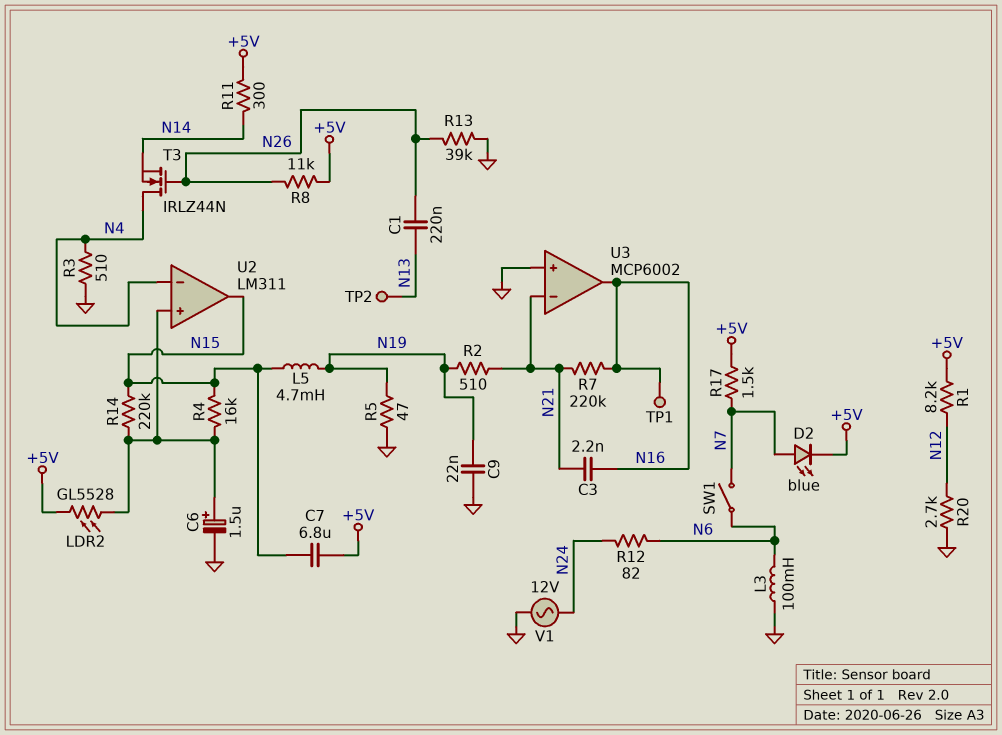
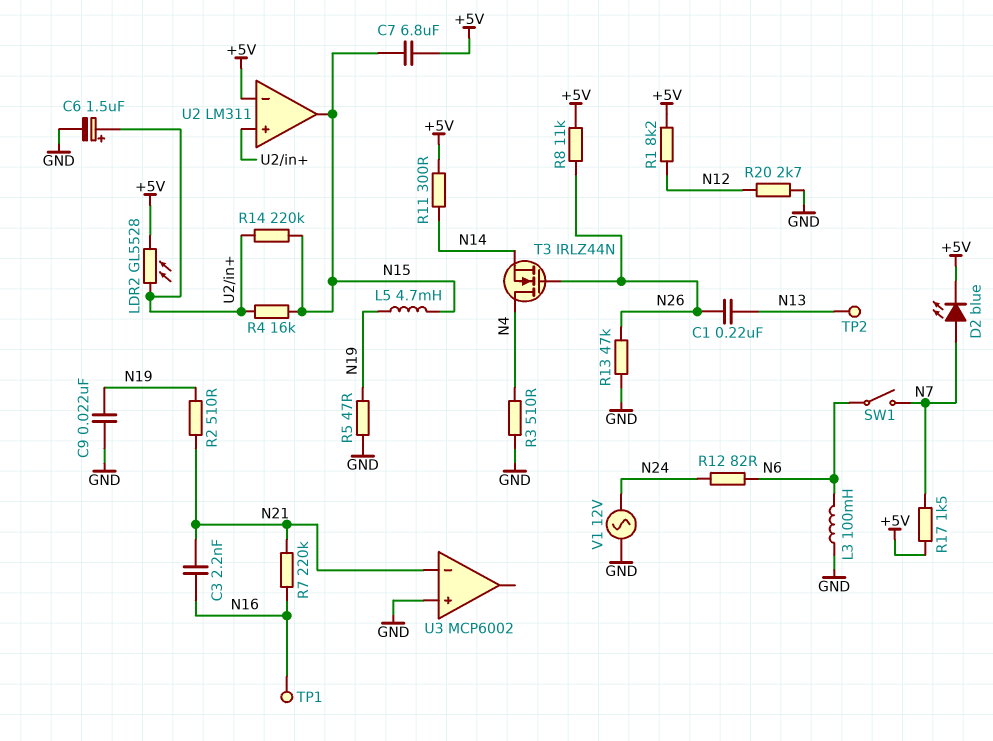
R13: 39k (GND, N26) -> 47k (GND, N26)
U2 pin in-: N4 -> +5V
U3 pin out: N16 -> none

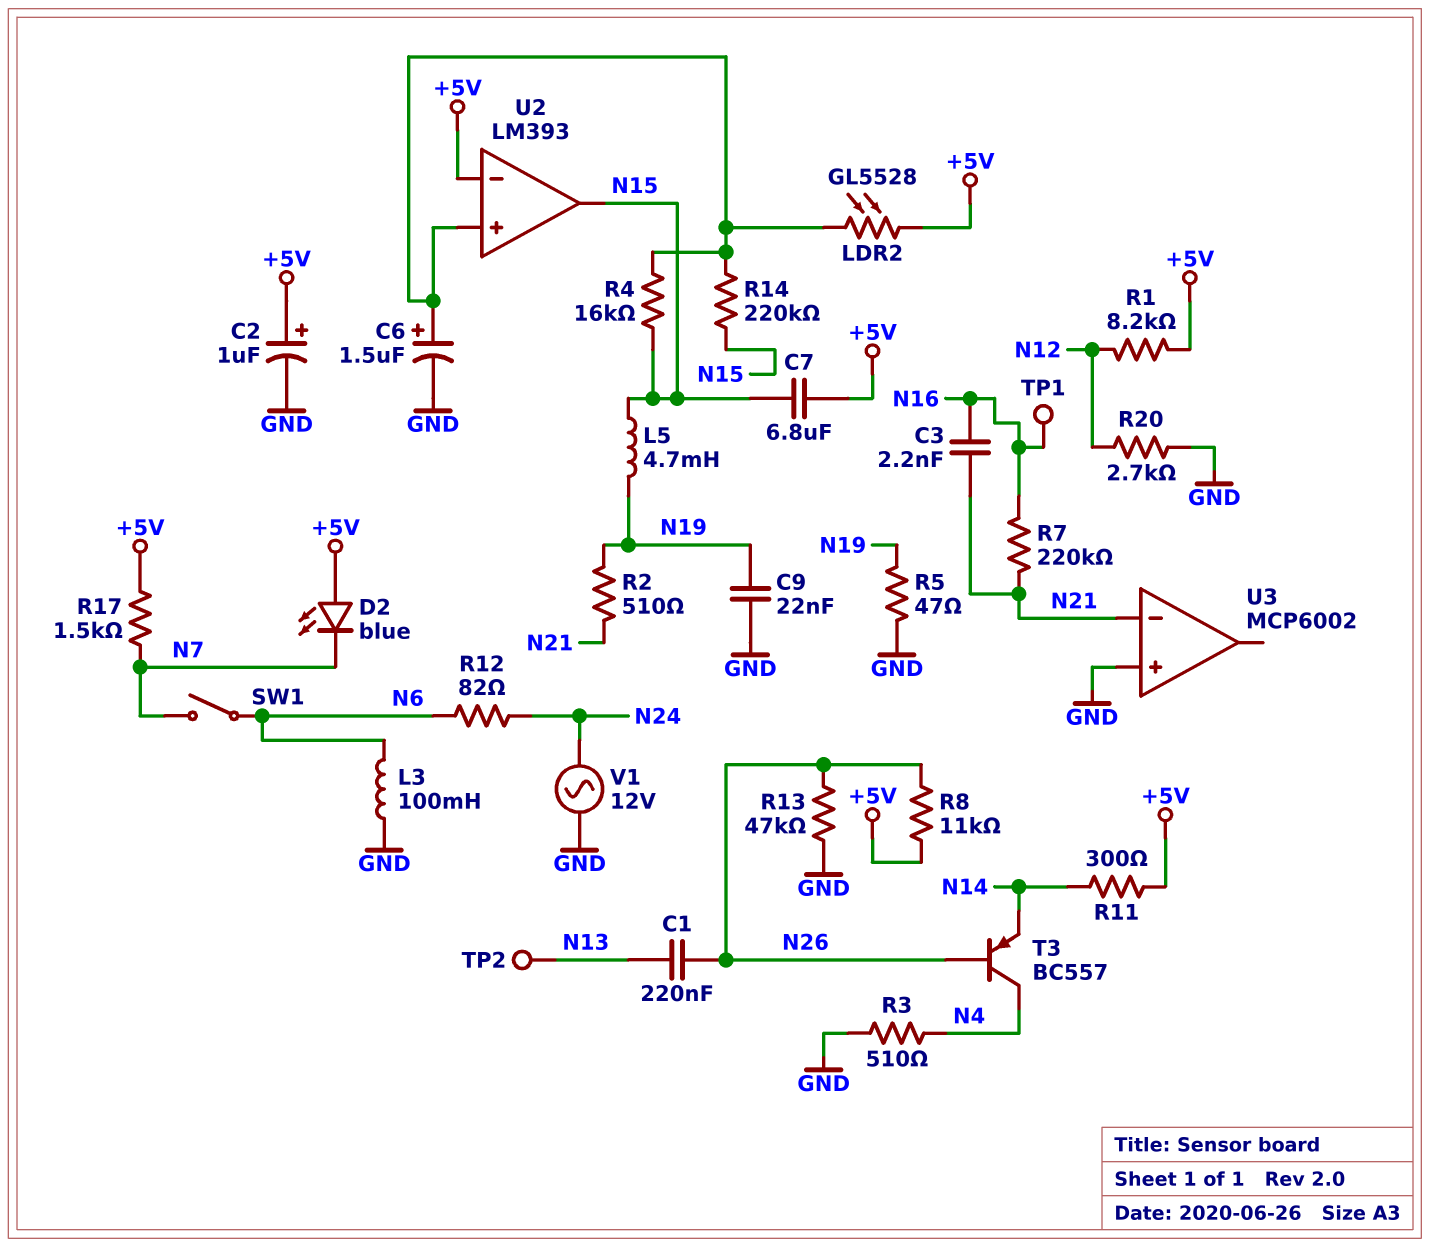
C2: none -> 1uF (plus +5V, minus GND)
D2: LED blue (A N7, K +5V) -> LED blue (A +5V, K N7)
T3: NMOS IRLZ44N (G N26, D N4, S N14) -> PNP BC557 (B N26, C N4, E N14)
U2: LM311 -> LM393

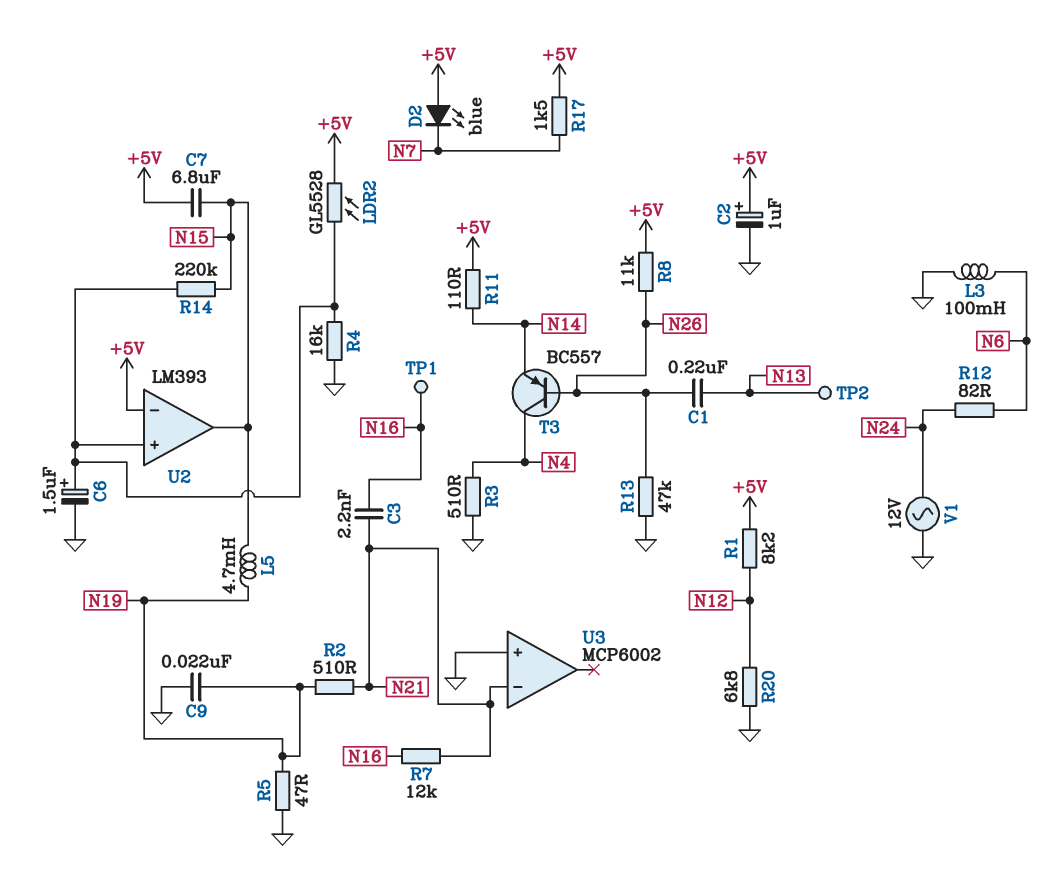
R4: 16k (N15, U2/in+) -> 16k (GND, U2/in+)
R7: 220k (N16, N21) -> 12k (N16, N21)
R11: 300 (+5V, N14) -> 110 (+5V, N14)
R20: 2.7k (GND, N12) -> 6.8k (GND, N12)
SW1: switch (N6, N7) -> none

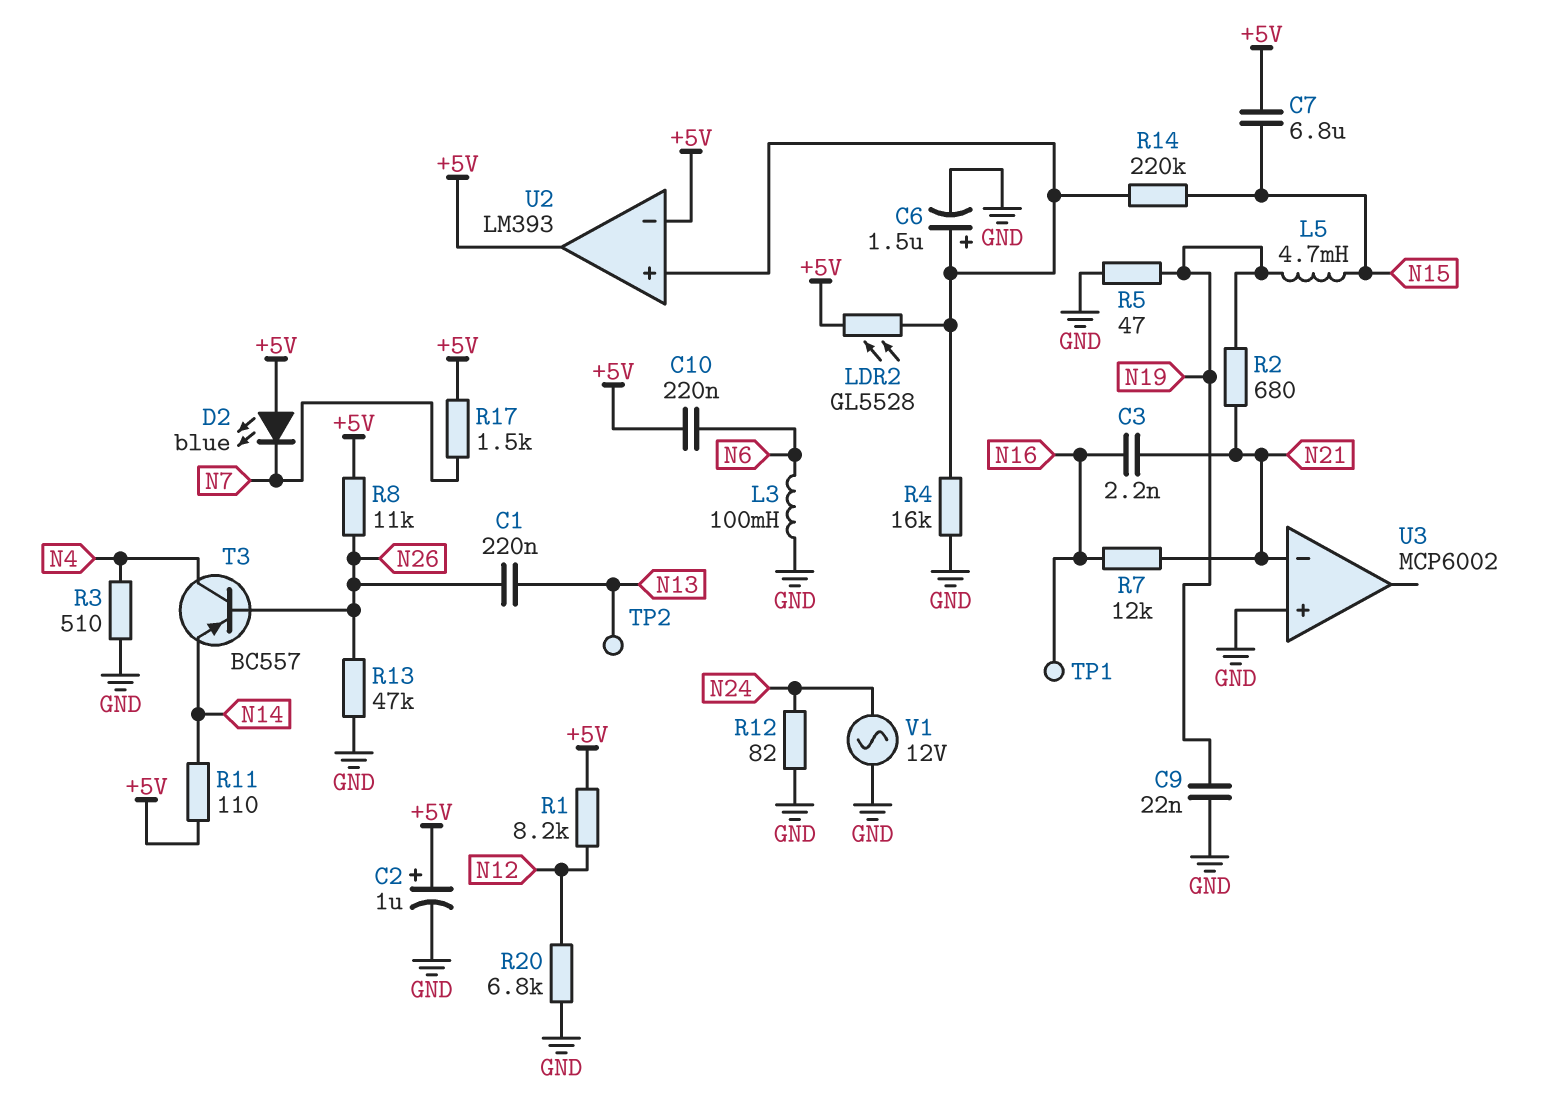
C10: none -> 220nF (+5V, N6)
R2: 510 (N19, N21) -> 680 (N19, N21)
R12: 82 (N6, N24) -> 82 (GND, N24)
U2 pin out: N15 -> +5V

